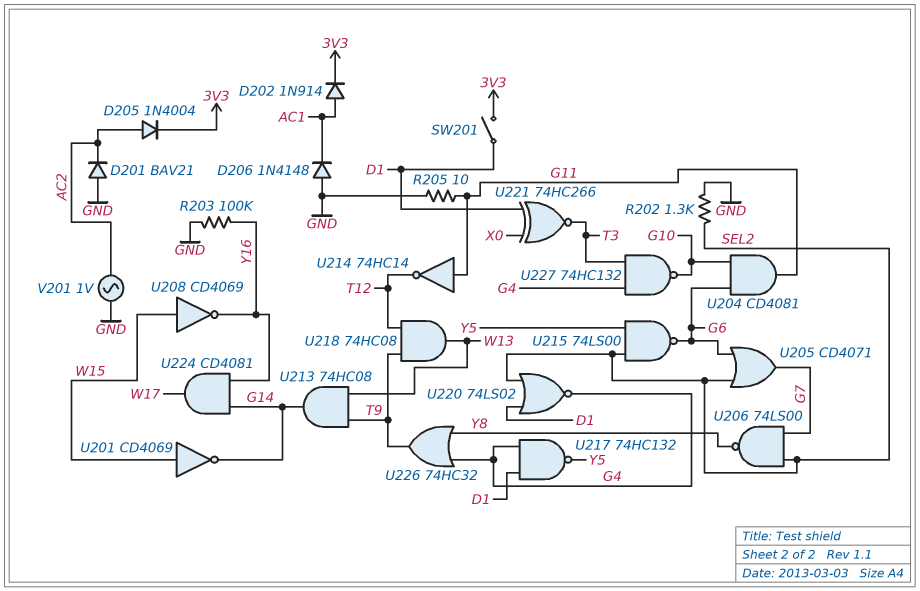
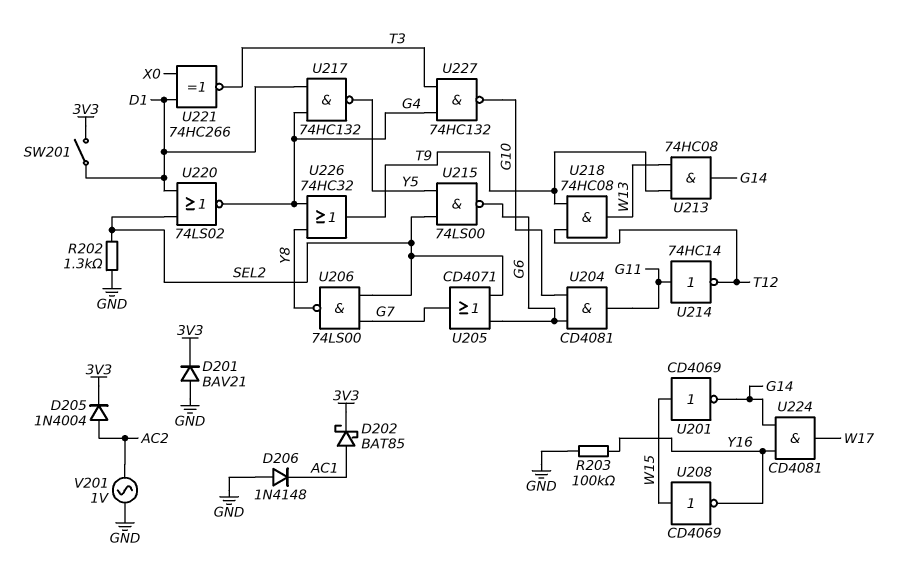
D201: diode BAV21 (A GND, K AC2) -> diode BAV21 (A GND, K 3V3)
D202: diode 1N914 (A AC1, K 3V3) -> schottky BAT85 (A AC1, K 3V3)
R205: 10 (G11, GND) -> none

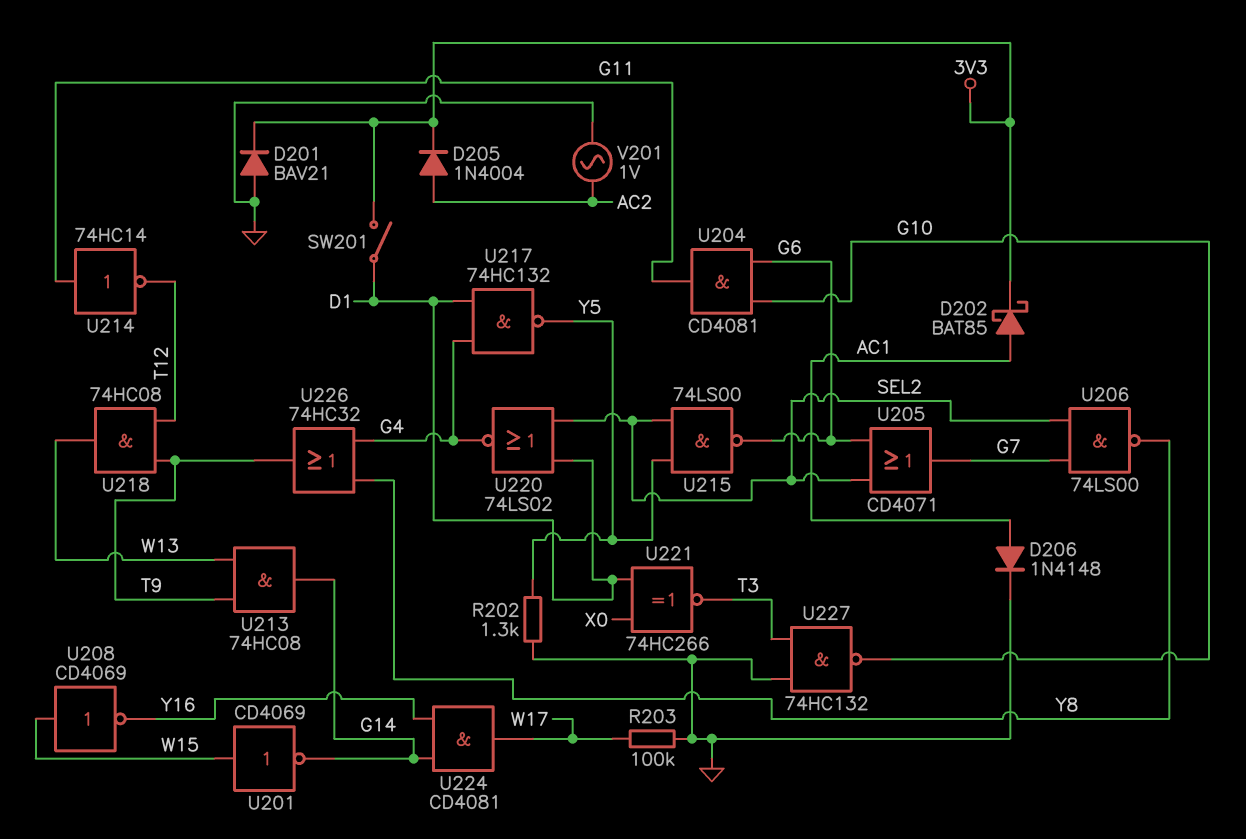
D206: diode 1N4148 (A GND, K AC1) -> diode 1N4148 (A AC1, K GND)
R202: 1.3k (GND, SEL2) -> 1.3k (GND, Y5)
R203: 100k (GND, Y16) -> 100k (GND, W17)
U227: NAND 74HC132 (in G4, in T3, out G10) -> NAND 74HC132 (in GND, in T3, out G10)

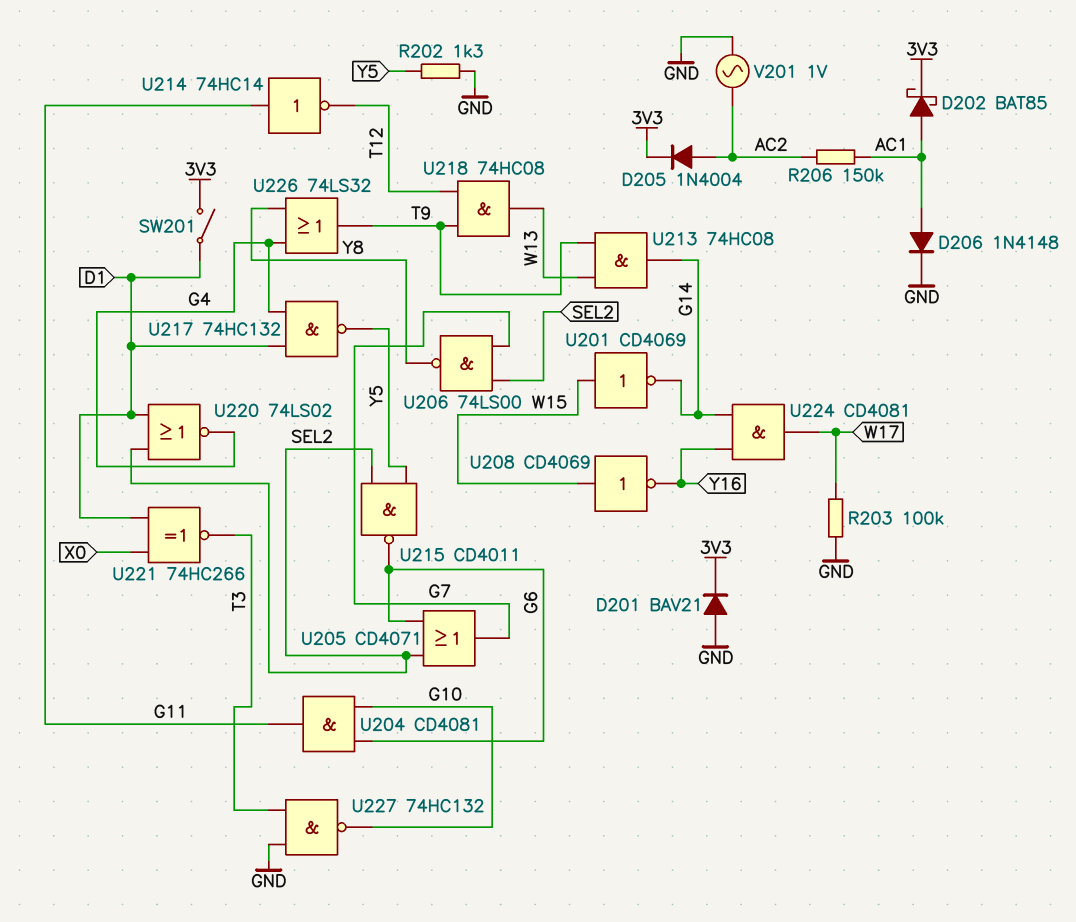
R206: none -> 150k (AC1, AC2)
U215: NAND 74LS00 (in SEL2, in Y5, out G6) -> NAND CD4011 (in SEL2, in Y5, out G6)
U226: OR 74HC32 (in G4, in Y8, out T9) -> OR 74LS32 (in G4, in Y8, out T9)

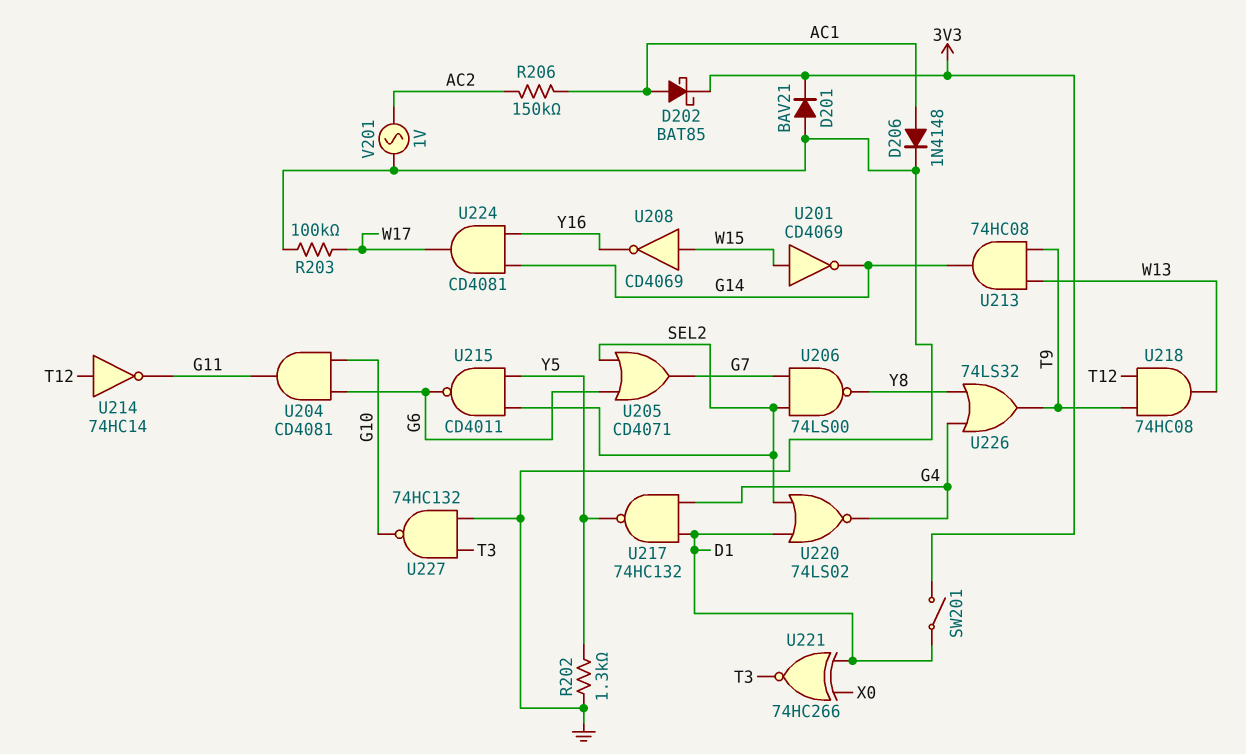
D205: diode 1N4004 (A AC2, K 3V3) -> none
U214: NOT 74HC14 (in G11, out T12) -> NOT 74HC14 (in T12, out G11)

